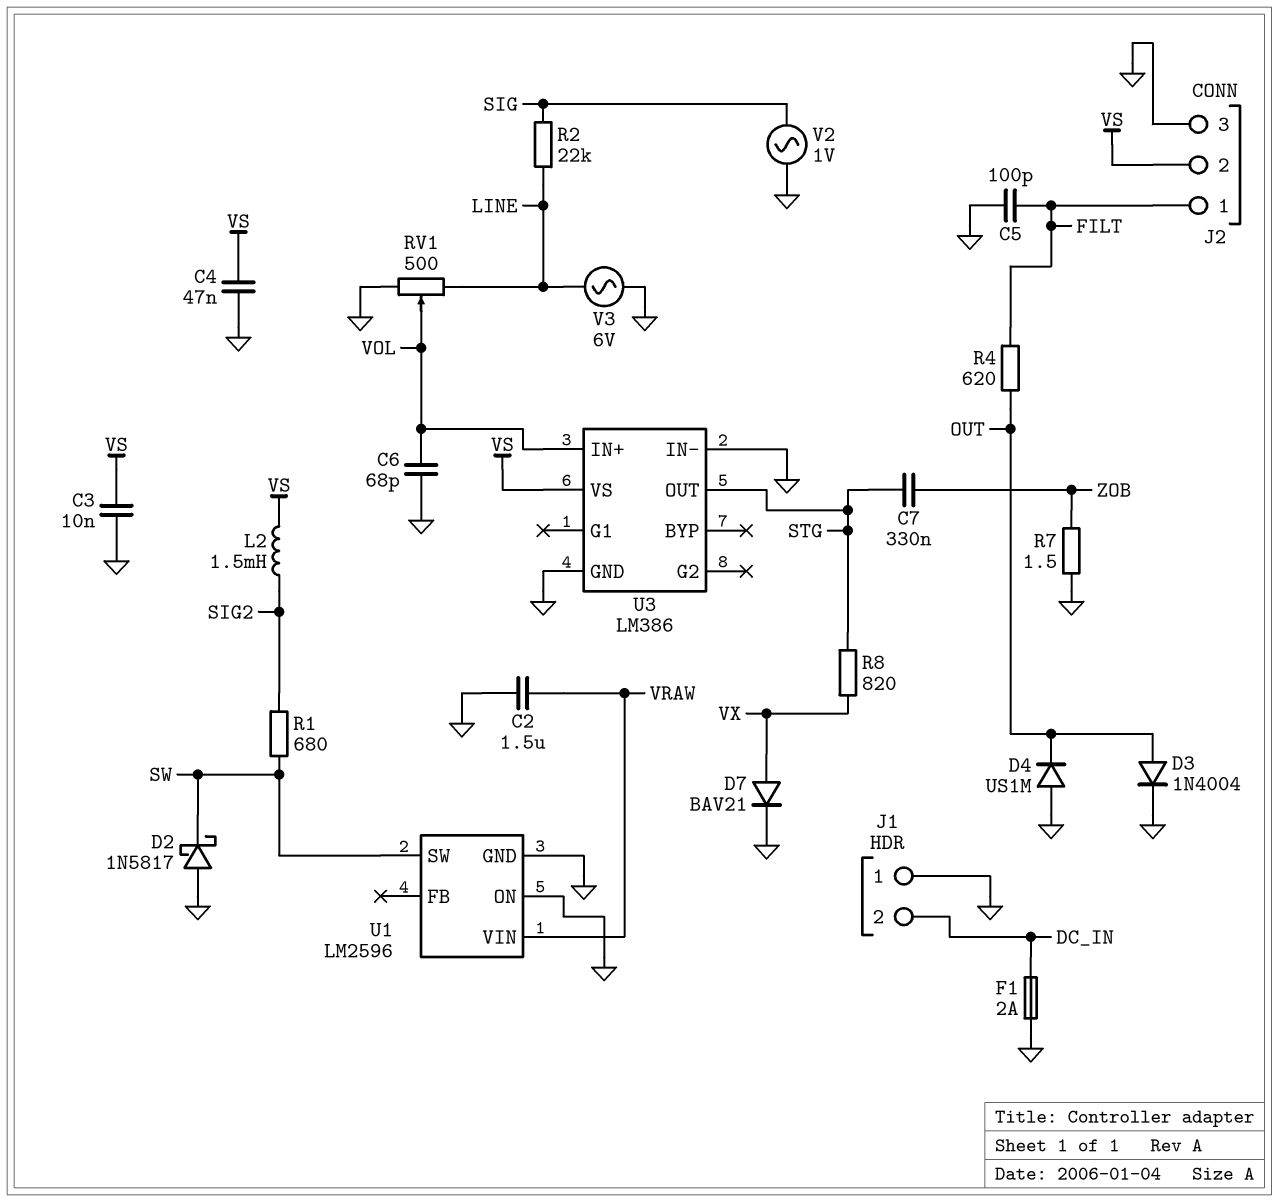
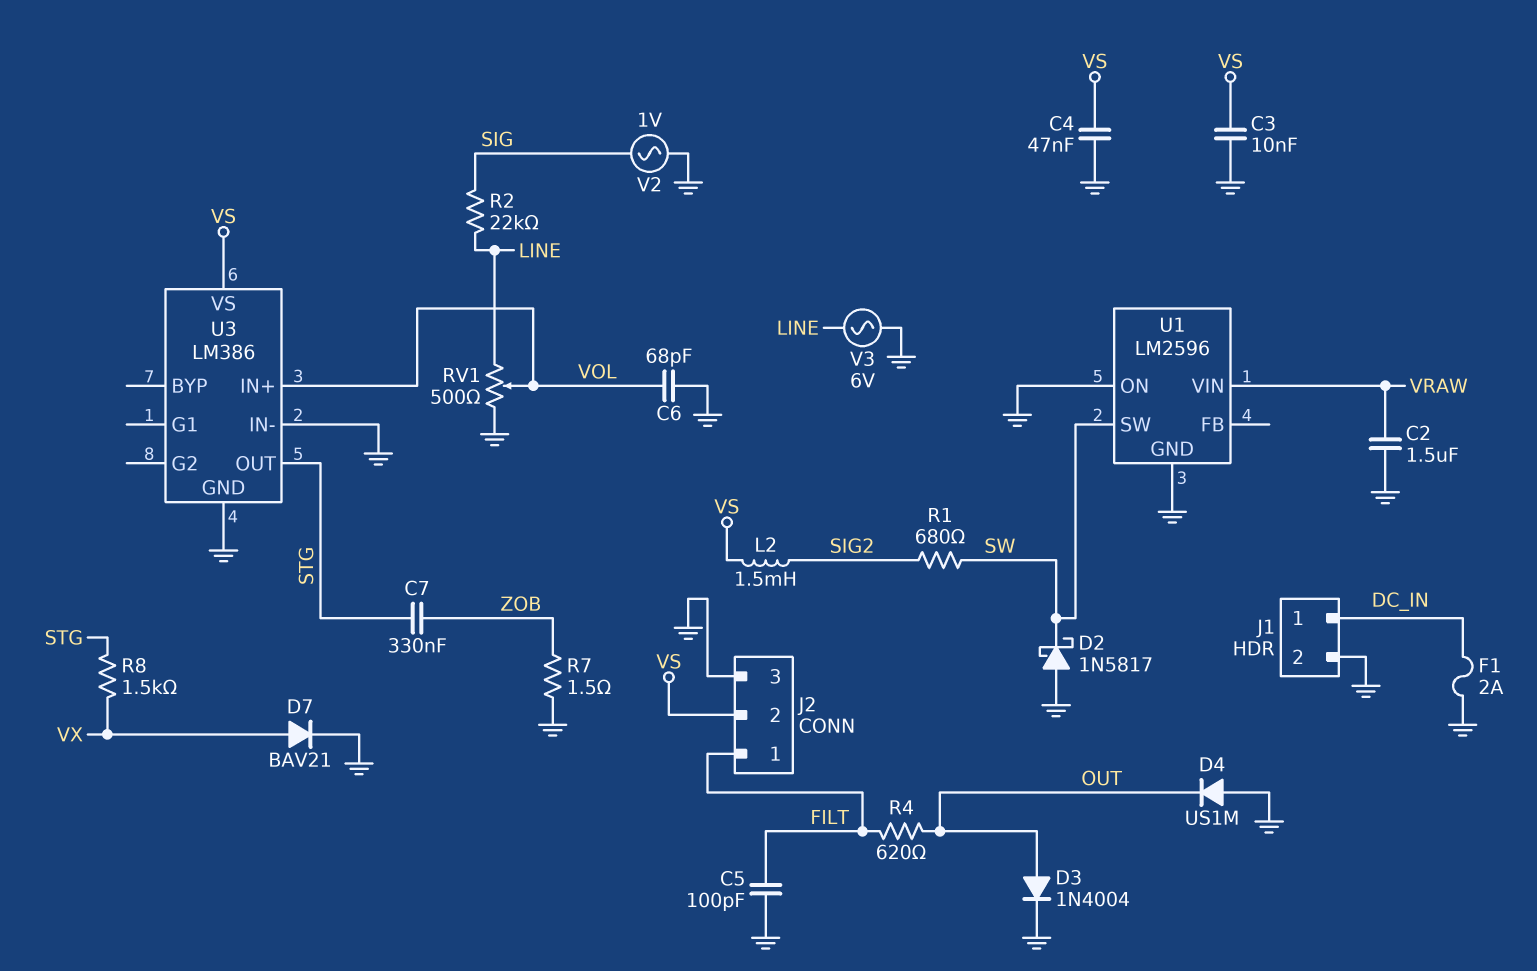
J1 pin 1: GND -> DC_IN
J1 pin 2: DC_IN -> GND
R8: 820 (STG, VX) -> 1.5k (STG, VX)

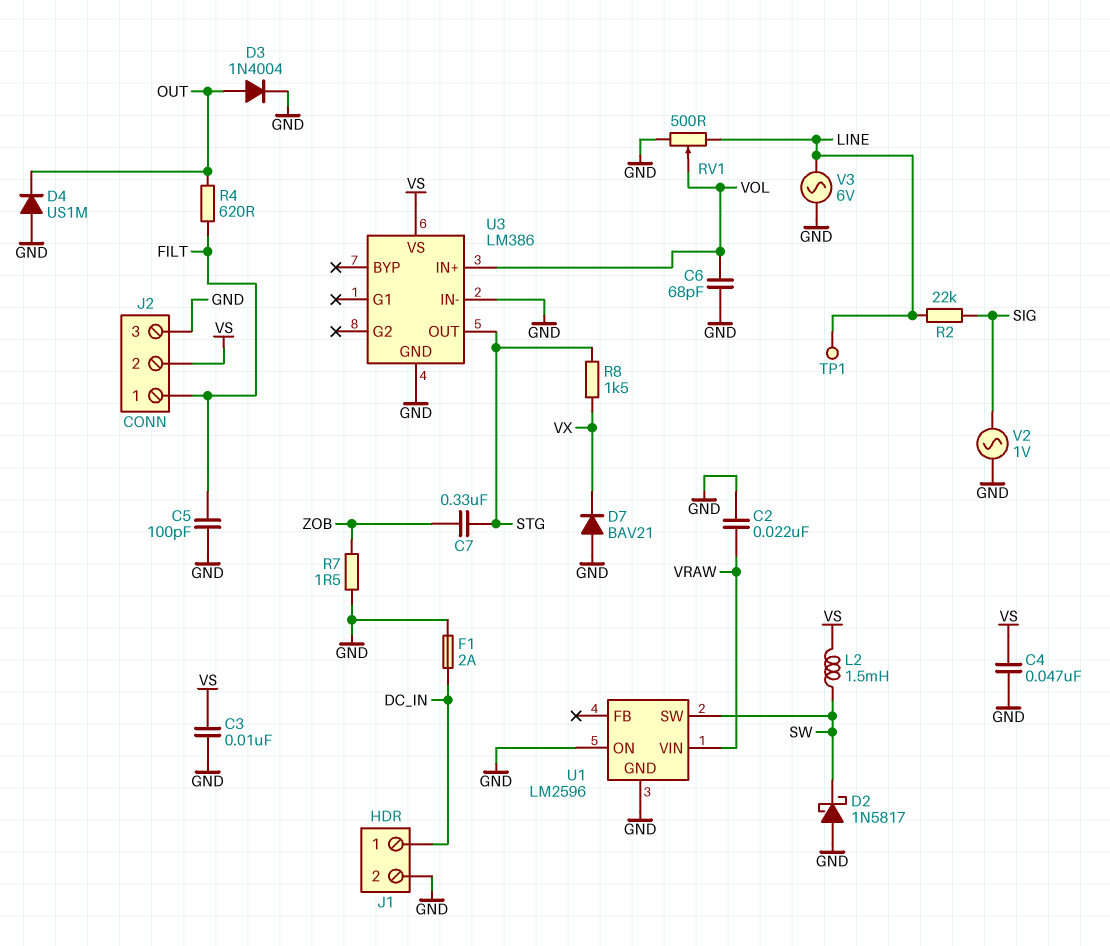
C2: 1.5uF (GND, VRAW) -> 22nF (GND, VRAW)
D7: diode BAV21 (A VX, K GND) -> diode BAV21 (A GND, K VX)
L2: 1.5mH (SIG2, VS) -> 1.5mH (SW, VS)
R1: 680 (SIG2, SW) -> none
TP1: none -> test point (LINE)

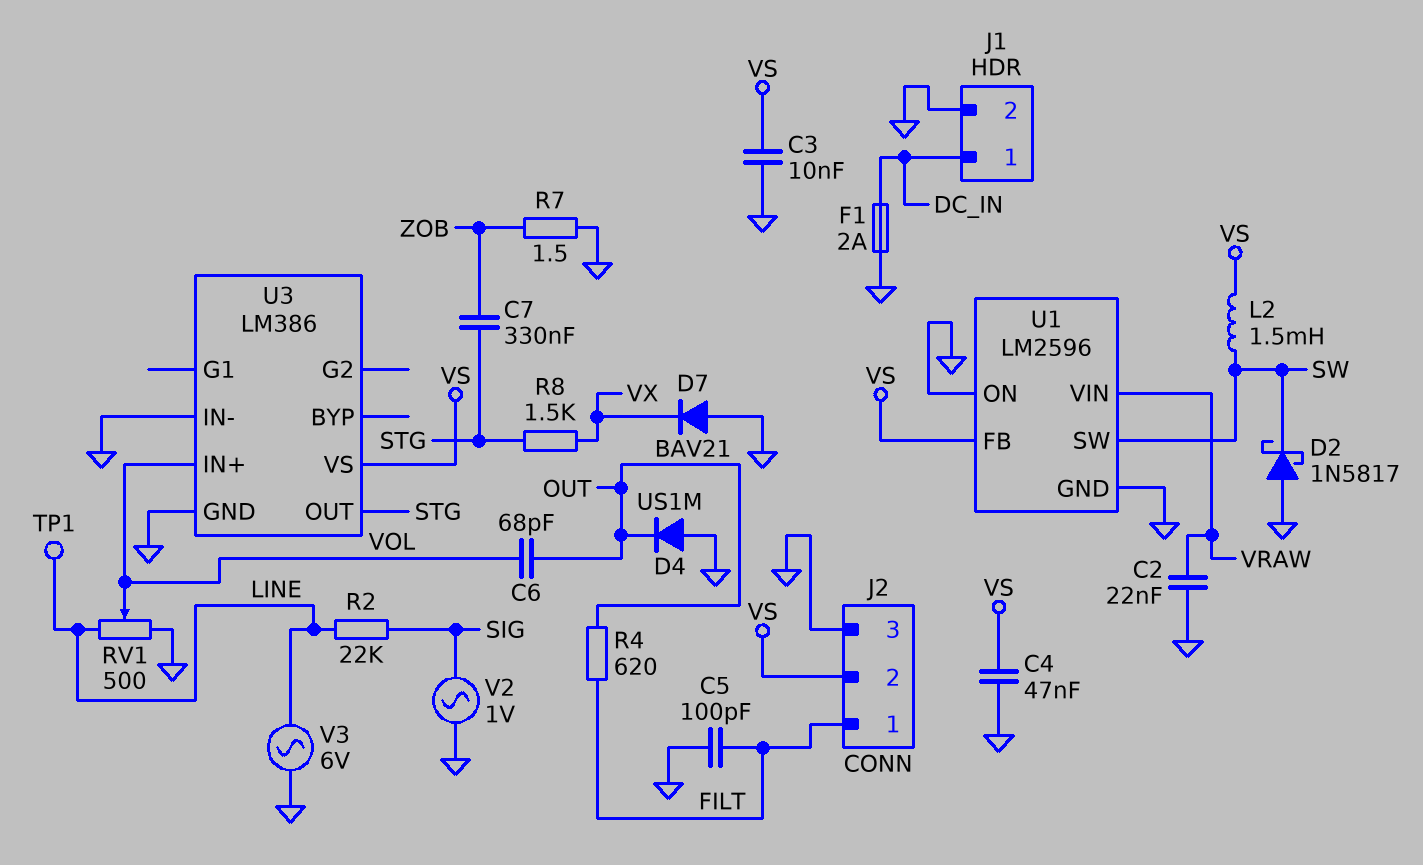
C6: 68pF (GND, VOL) -> 68pF (OUT, VOL)
D3: diode 1N4004 (A OUT, K GND) -> none
U1 pin FB: none -> VS

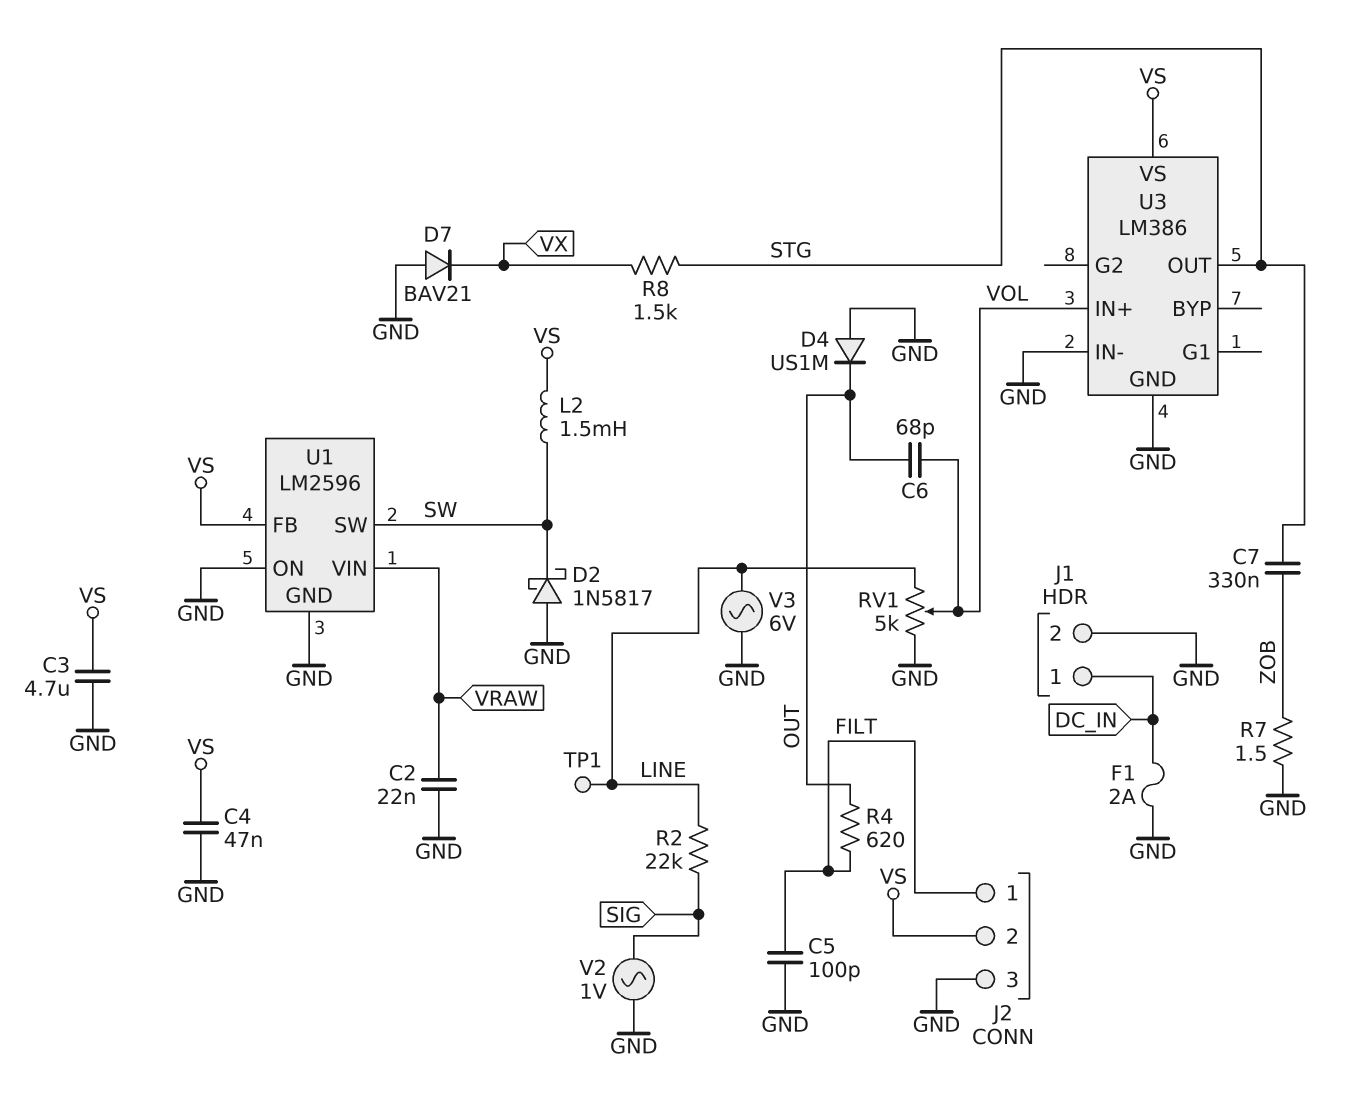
C3: 10nF (GND, VS) -> 4.7uF (GND, VS)
RV1: 500 (GND, LINE, wiper VOL) -> 5k (GND, LINE, wiper VOL)

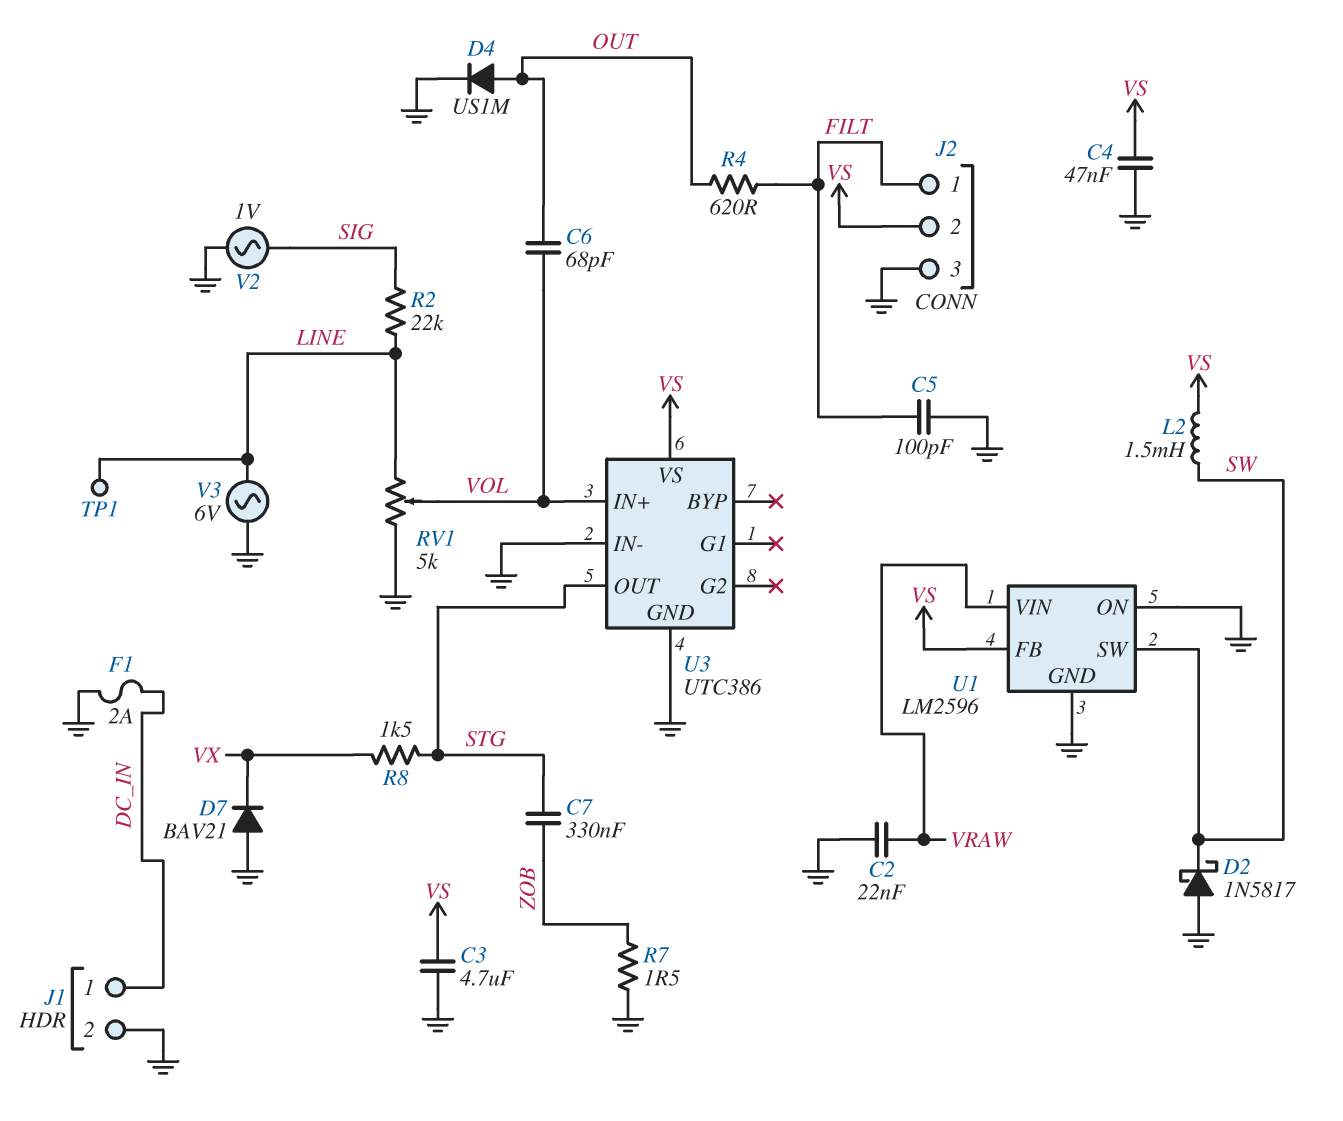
D4: diode US1M (A GND, K OUT) -> diode US1M (A OUT, K GND)
U3: LM386 -> UTC386

